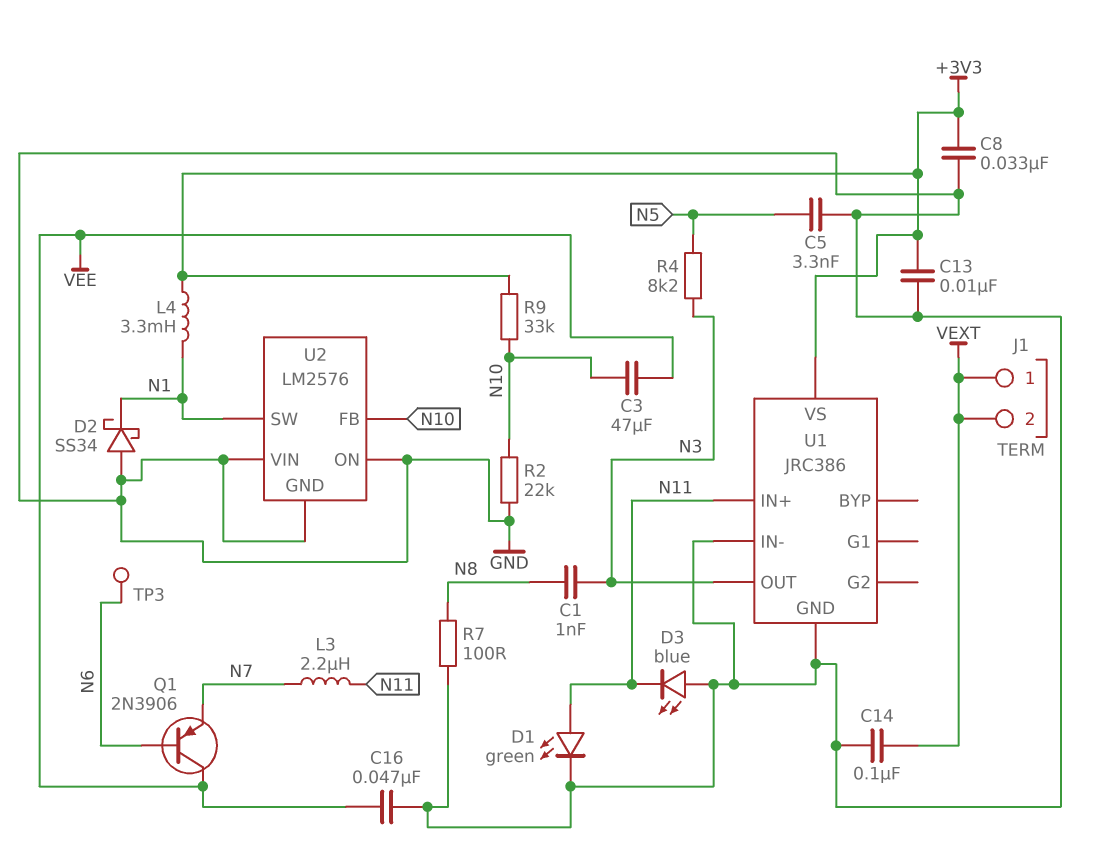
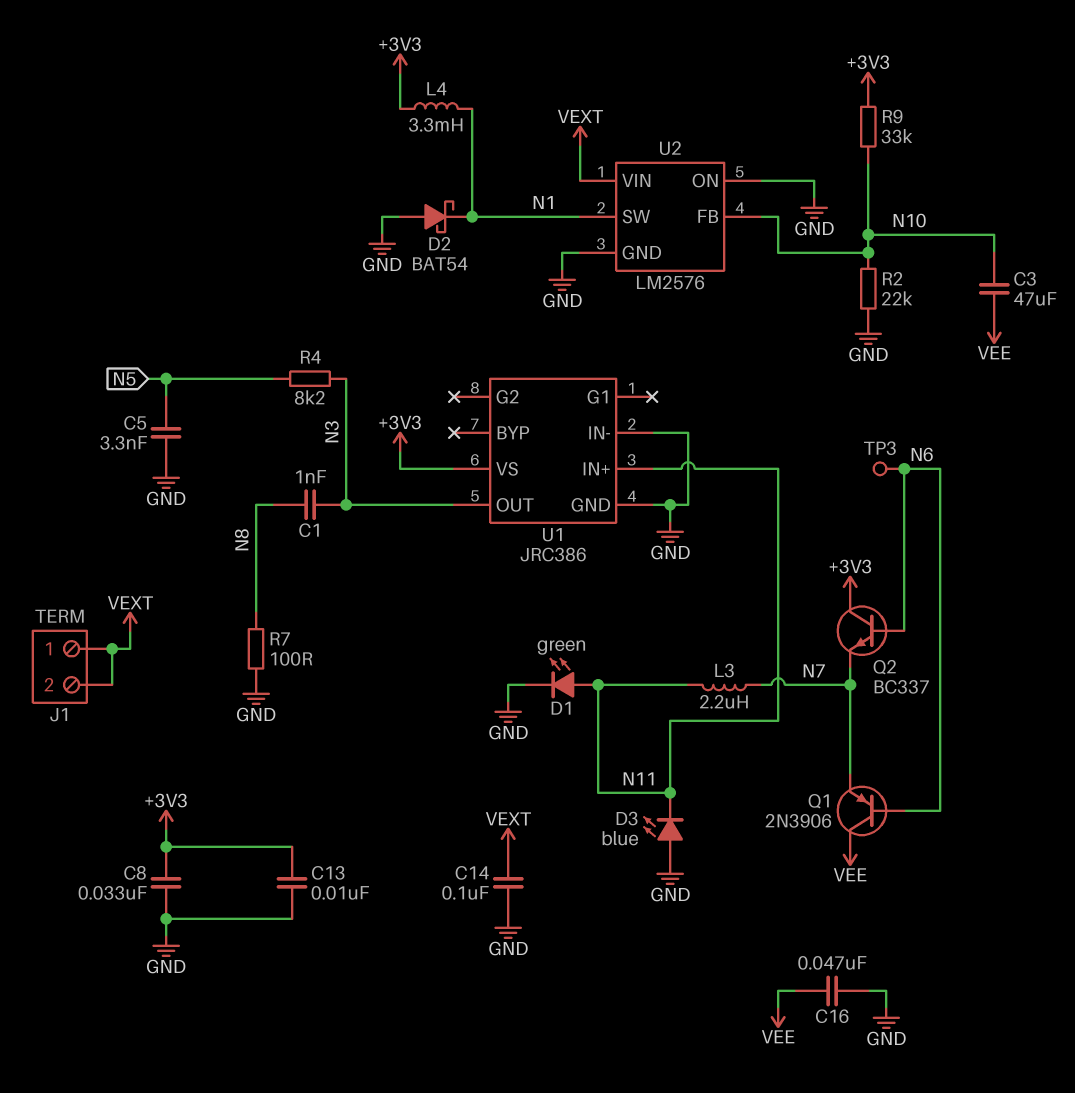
D2: schottky SS34 (A GND, K N1) -> schottky BAT54 (A GND, K N1)
Q2: none -> NPN BC337 (B N6, C +3V3, E N7)
U2 pin VIN: GND -> VEXT

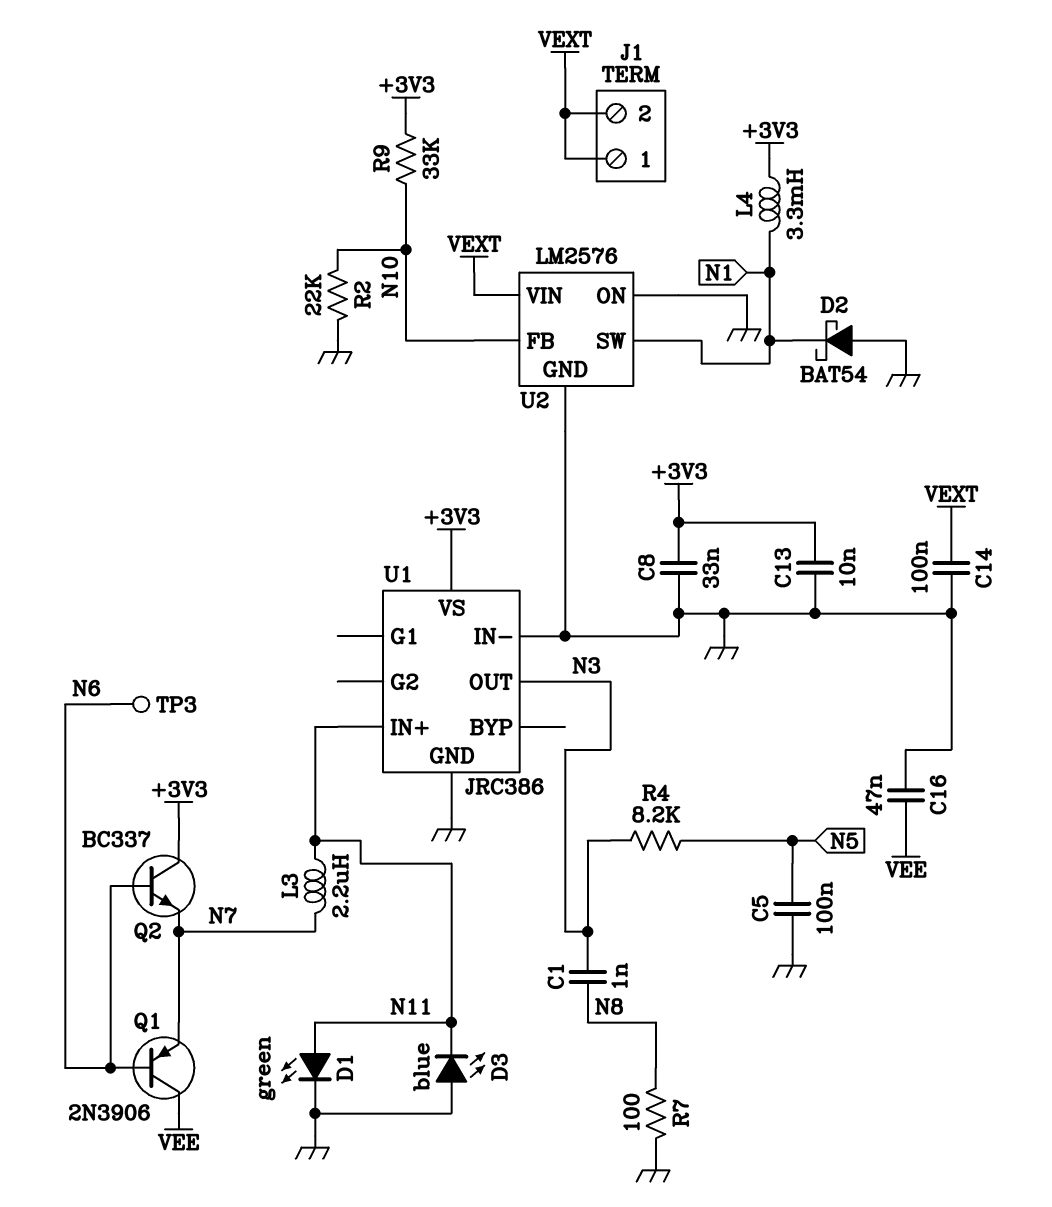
C3: 47uF (N10, VEE) -> none
C5: 3.3nF (GND, N5) -> 100nF (GND, N5)

